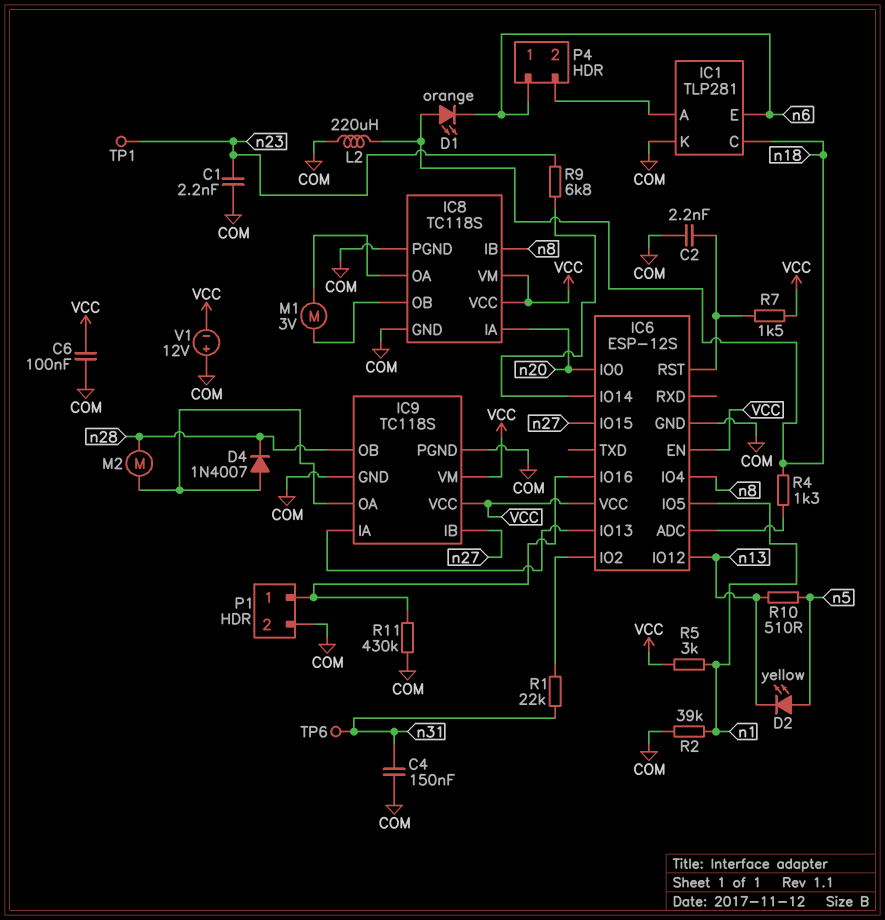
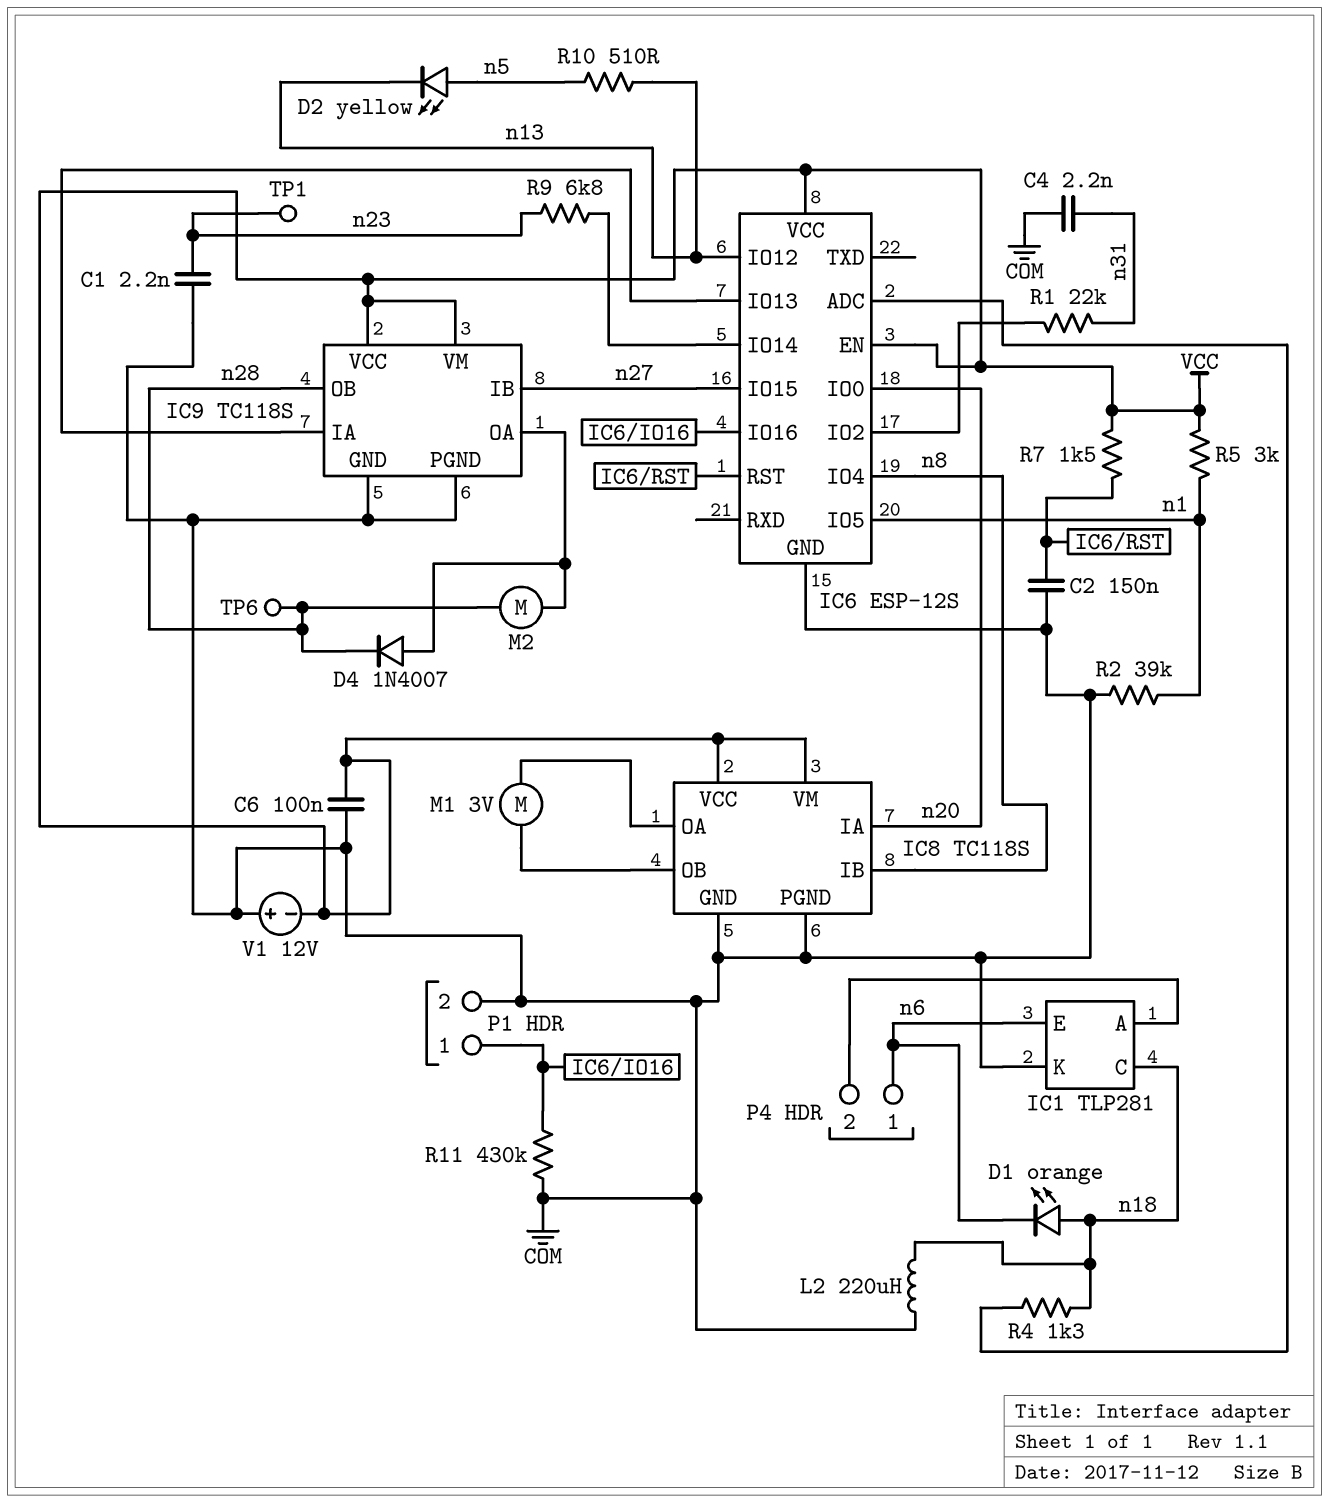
C2: 2.2nF (COM, IC6/RST) -> 150nF (COM, IC6/RST)
C4: 150nF (COM, n31) -> 2.2nF (COM, n31)
TP6: test point (n31) -> test point (n28)

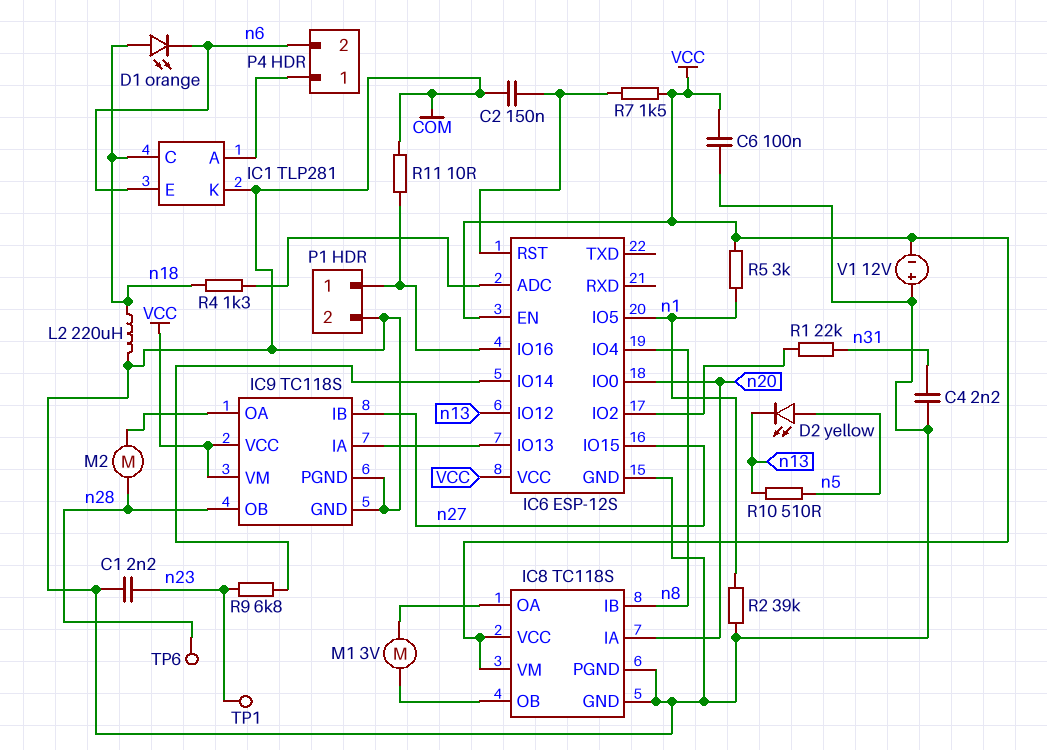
D4: diode 1N4007 (A IC9/OA, K n28) -> none
P4 pin 1: n6 -> IC1/A
P4 pin 2: IC1/A -> n6
R11: 430k (COM, IC6/IO16) -> 10 (COM, IC6/IO16)

